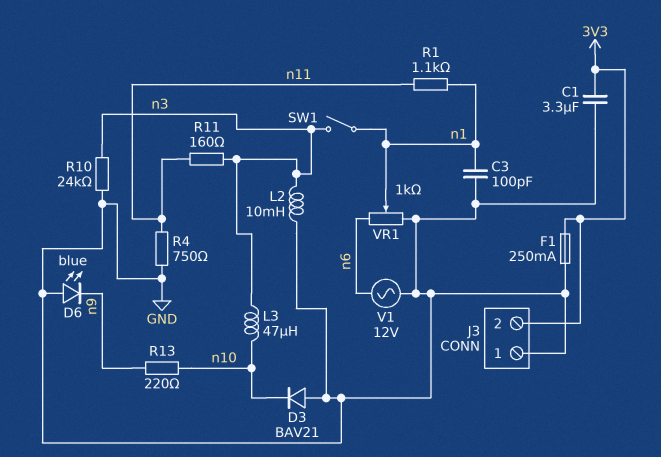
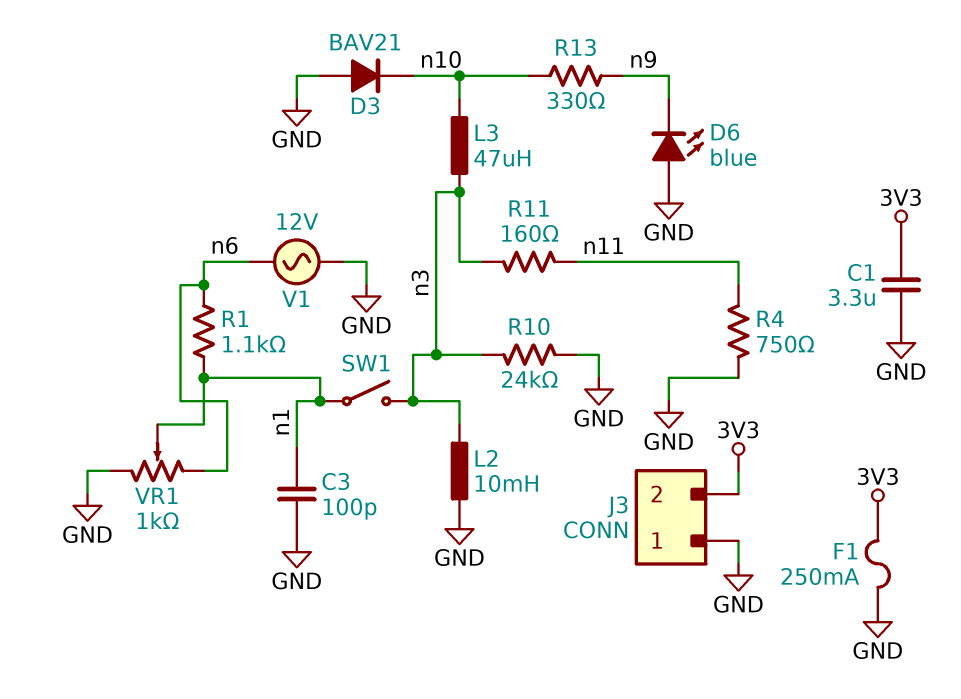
R1: 1.1k (n1, n11) -> 1.1k (n1, n6)
R13: 220 (n9, n10) -> 330 (n9, n10)

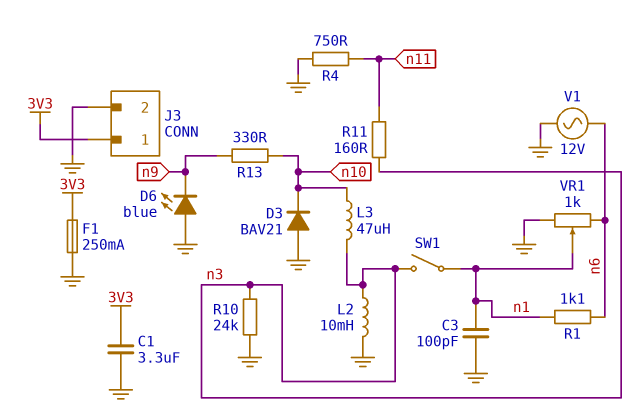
J3 pin 1: GND -> 3V3
J3 pin 2: 3V3 -> GND

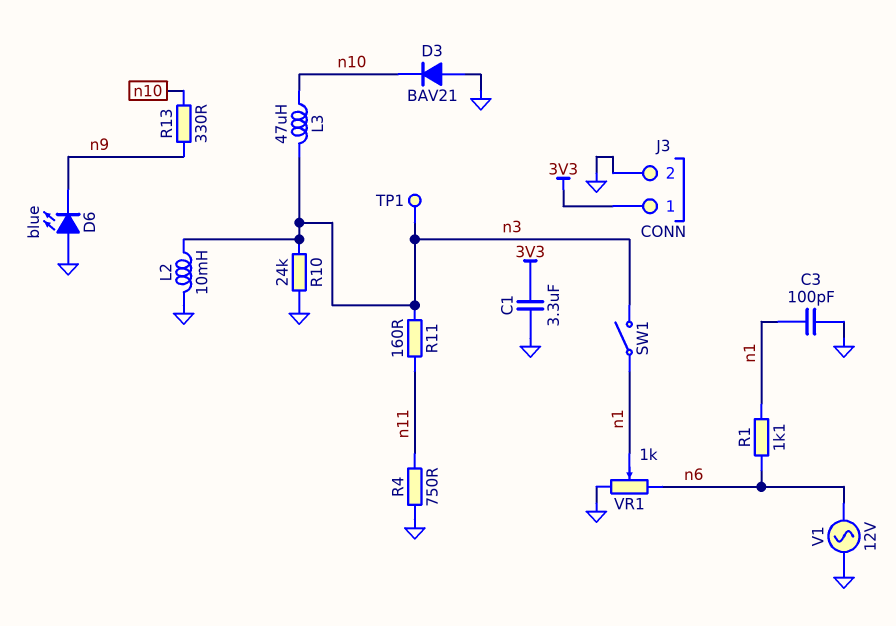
F1: 250mA (3V3, GND) -> none
TP1: none -> test point (n3)

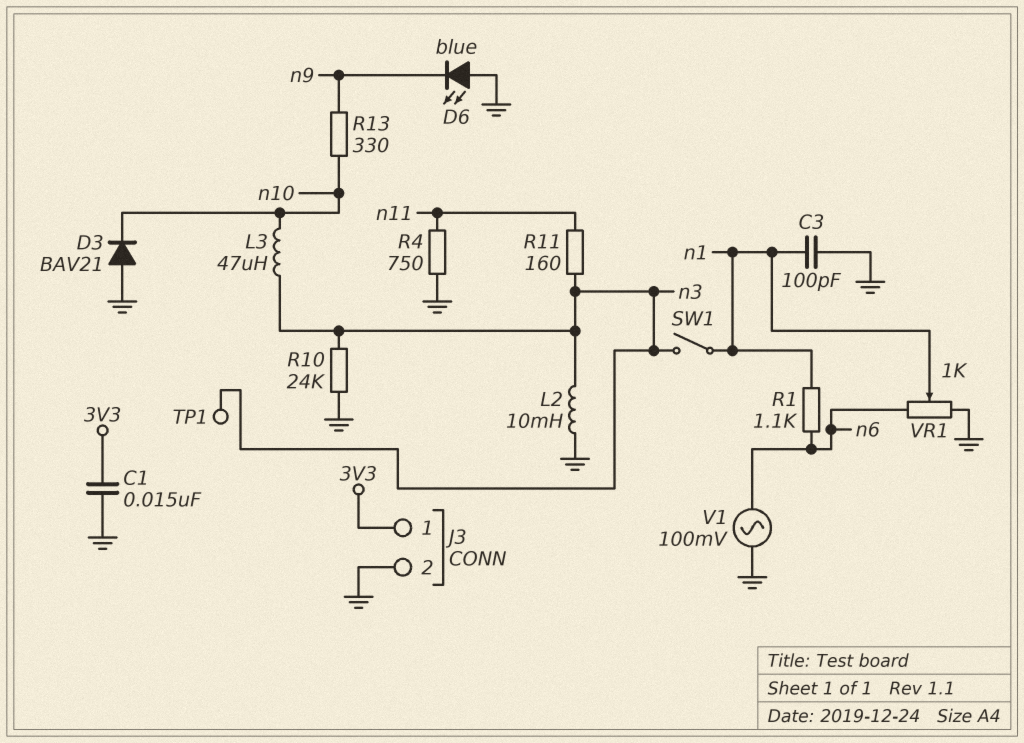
C1: 3.3uF (3V3, GND) -> 15nF (3V3, GND)
V1: AC 12V (GND, n6) -> AC 100mV (GND, n6)

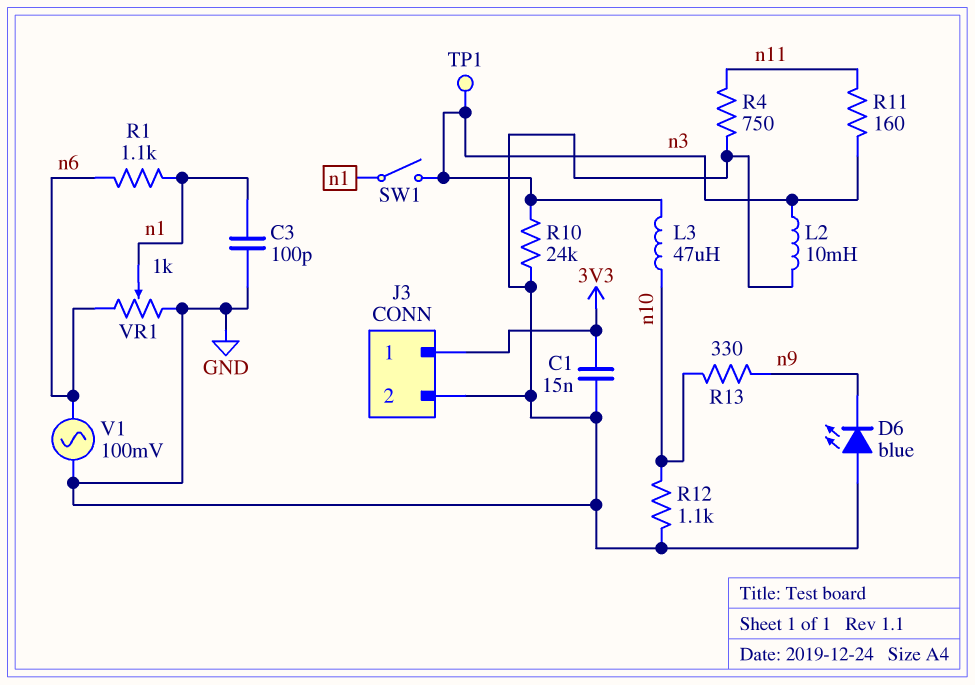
D3: diode BAV21 (A GND, K n10) -> none
R12: none -> 1.1k (GND, n10)

